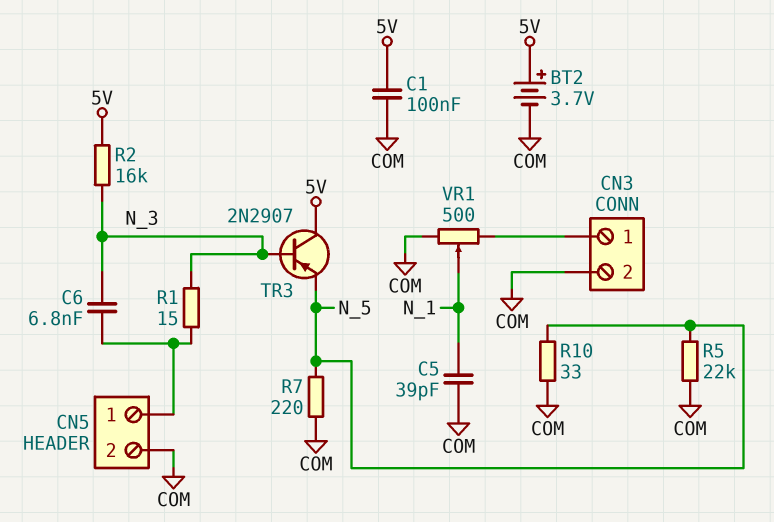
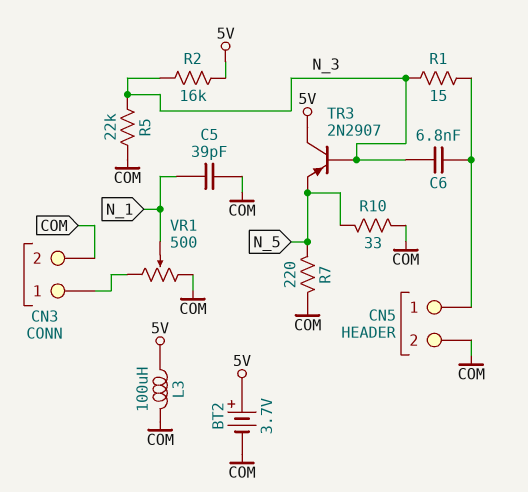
C1: 100nF (5V, COM) -> none
L3: none -> 100uH (5V, COM)
R5: 22k (COM, N_5) -> 22k (COM, N_3)

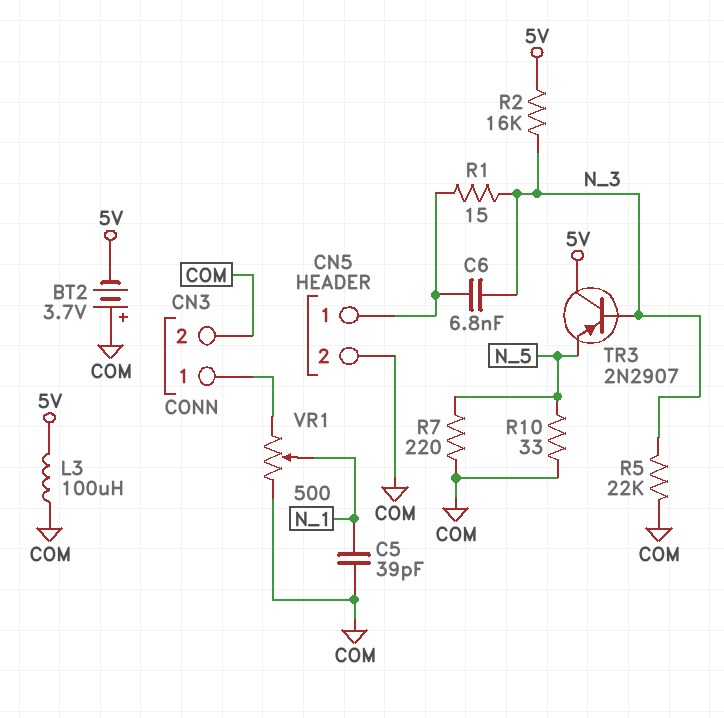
BT2: 3.7V (plus 5V, minus COM) -> 3.7V (plus COM, minus 5V)

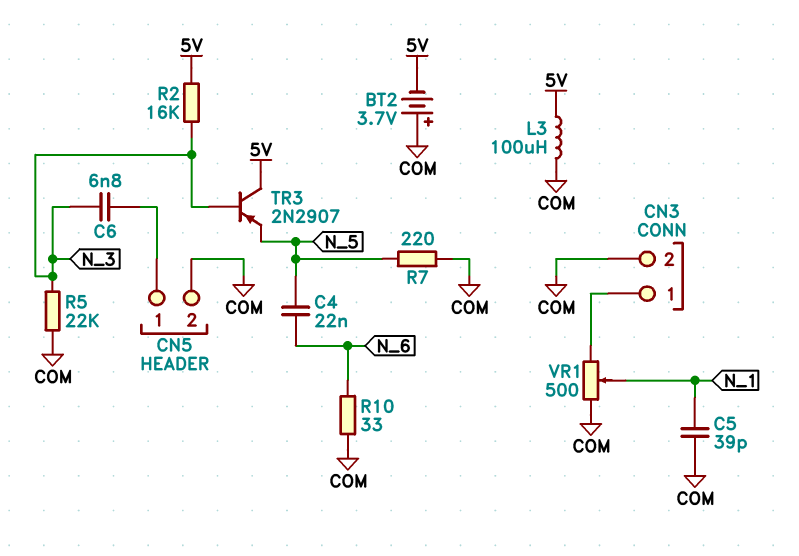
C4: none -> 22nF (N_5, N_6)
R1: 15 (CN5/1, N_3) -> none
R10: 33 (COM, N_5) -> 33 (COM, N_6)

